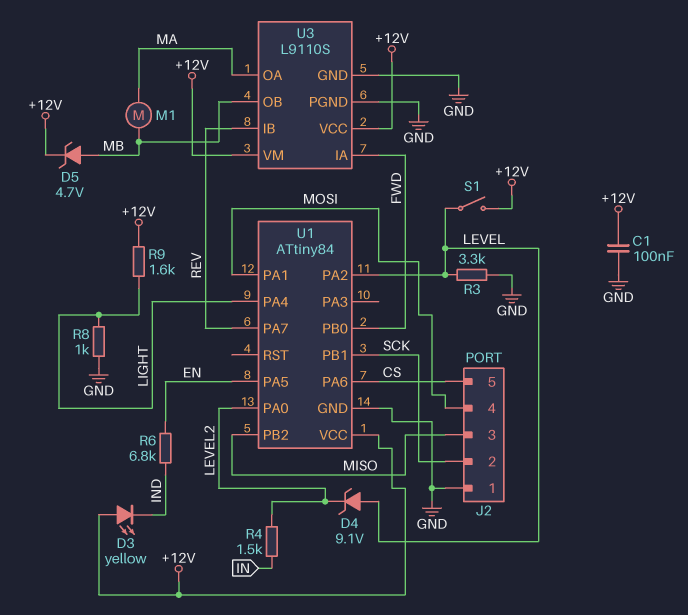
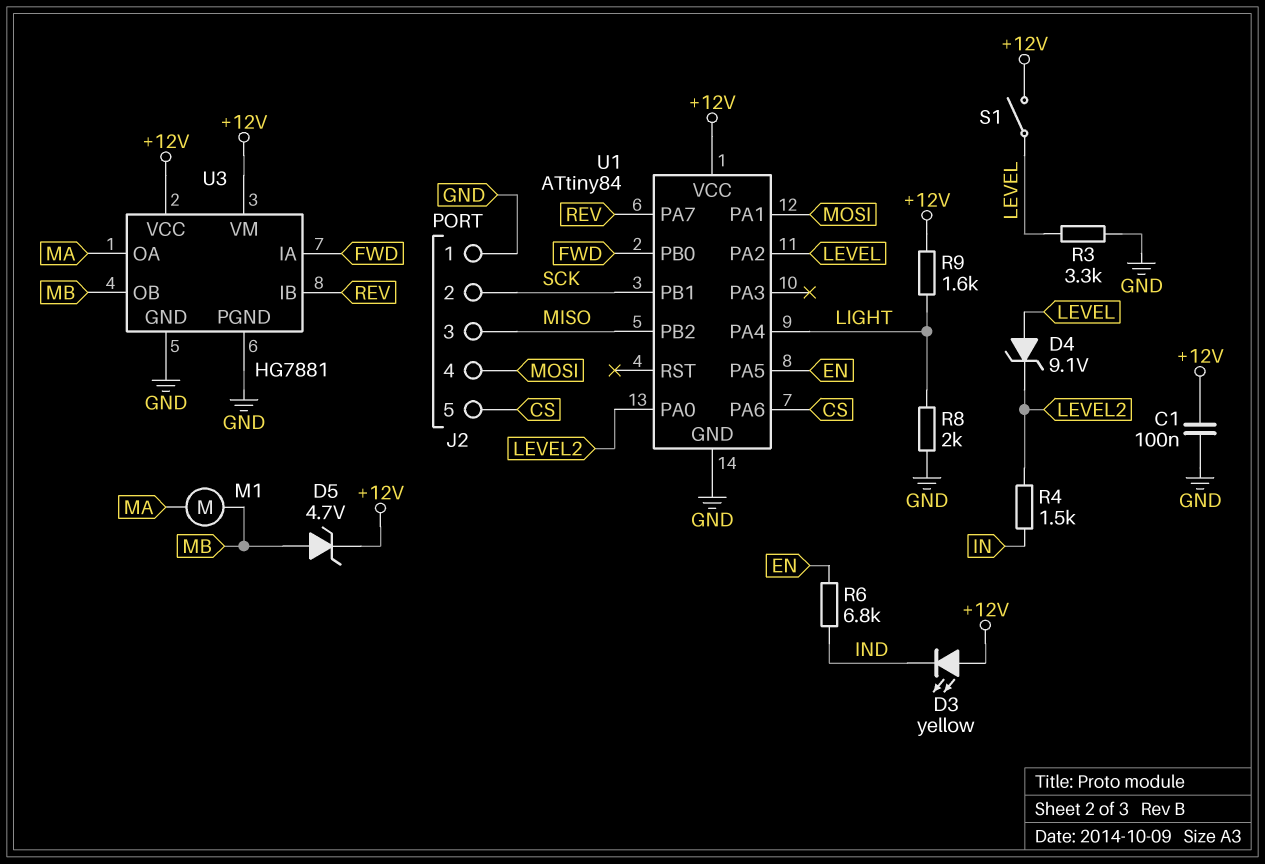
R8: 1k (GND, LIGHT) -> 2k (GND, LIGHT)
U3: L9110S -> HG7881

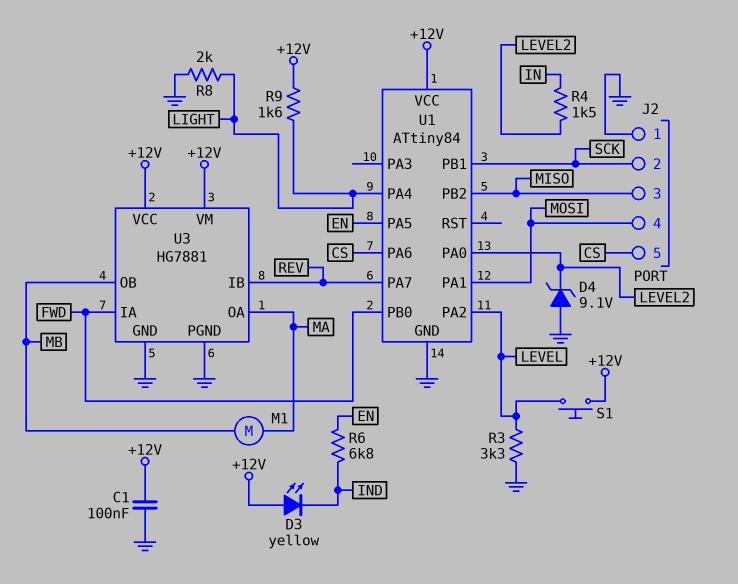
D4: zener 9.1V (A LEVEL, K LEVEL2) -> zener 9.1V (A GND, K LEVEL2)
D5: zener 4.7V (A MB, K +12V) -> none
S1: switch (+12V, LEVEL) -> button (+12V, LEVEL)

